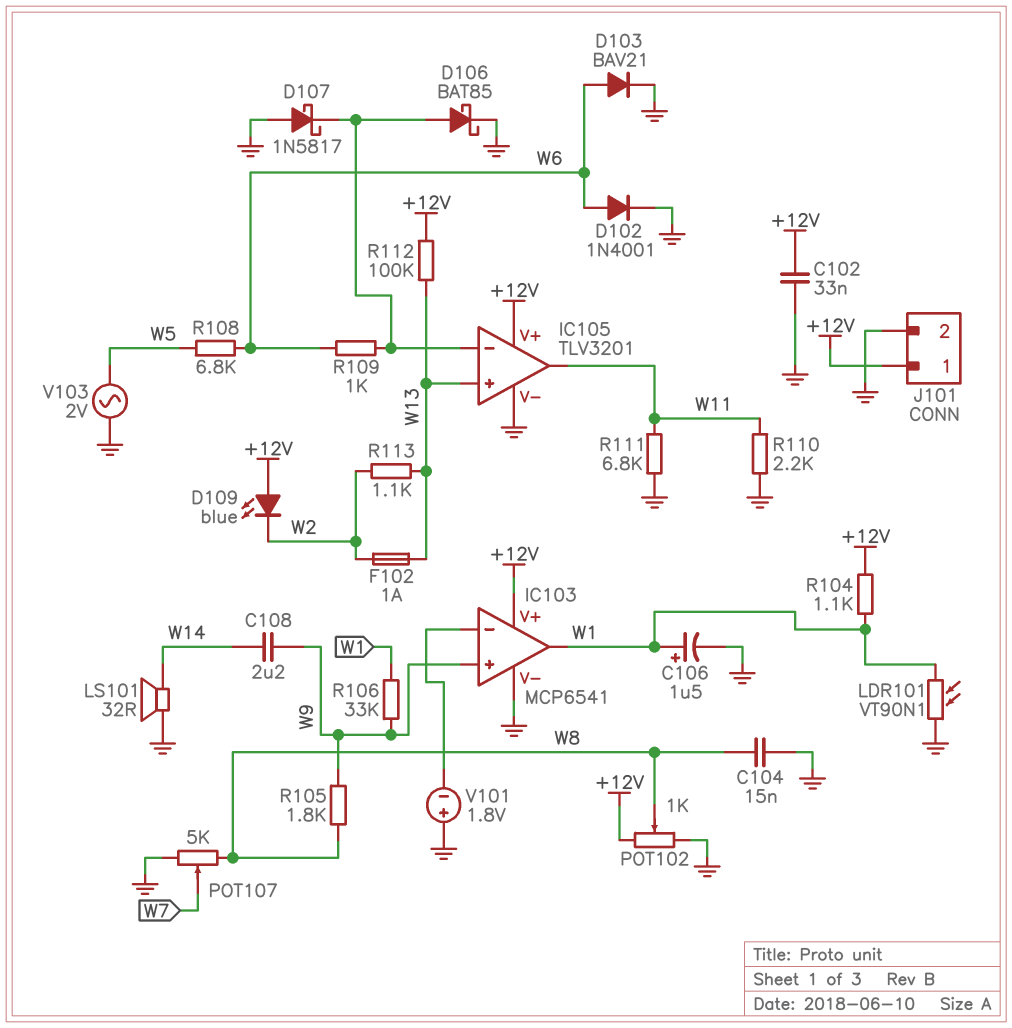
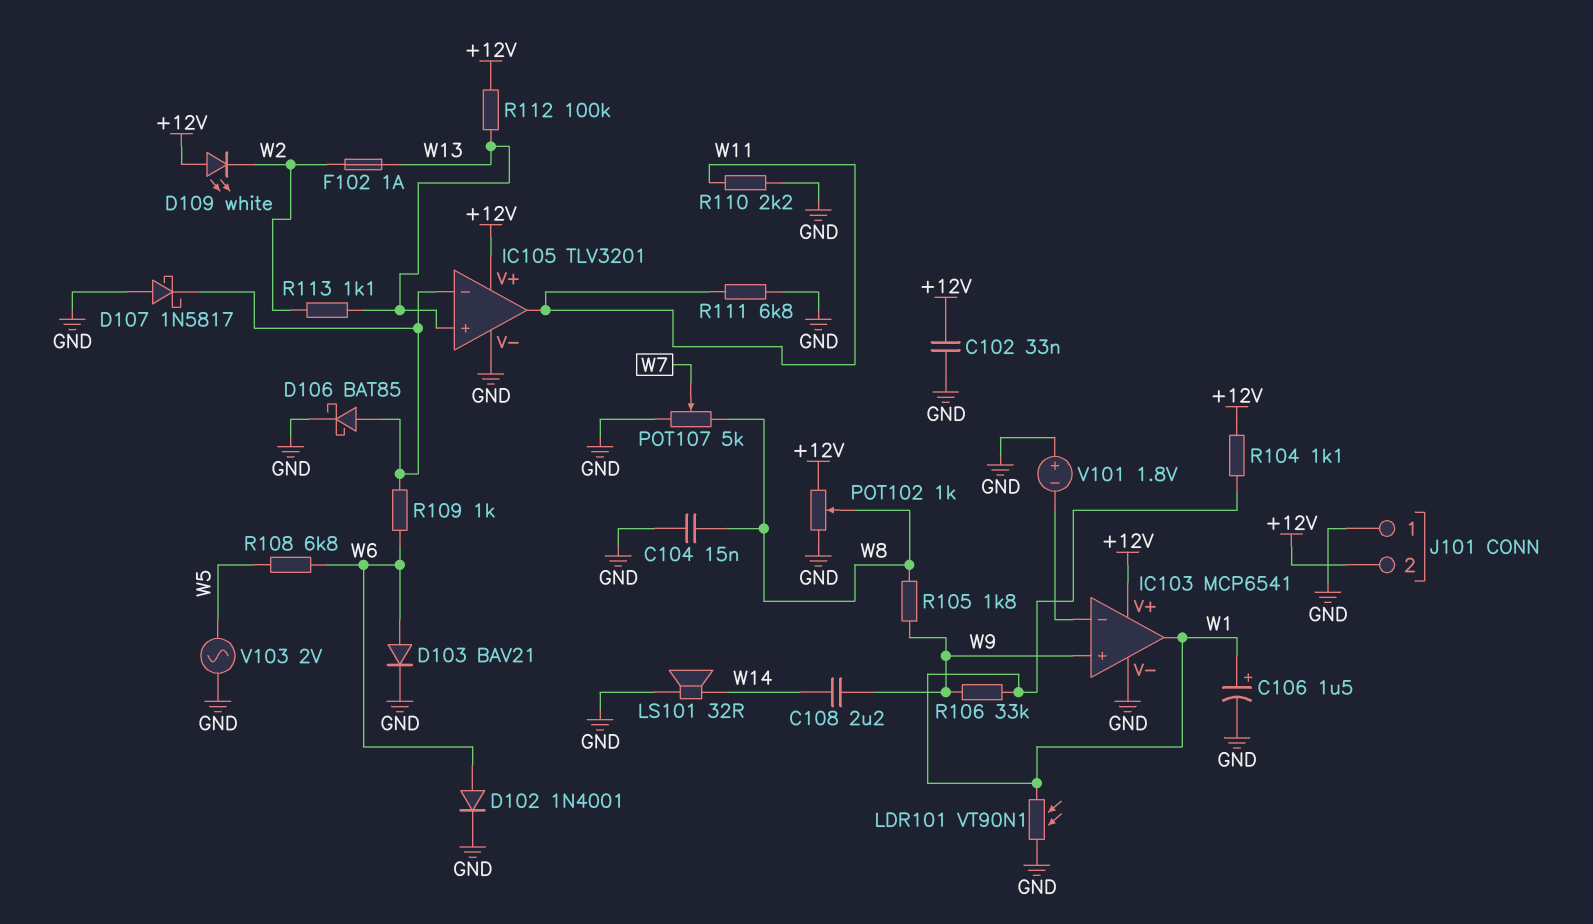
D109: LED blue (A +12V, K W2) -> LED white (A +12V, K W2)
J101 pin 1: +12V -> GND
J101 pin 2: GND -> +12V

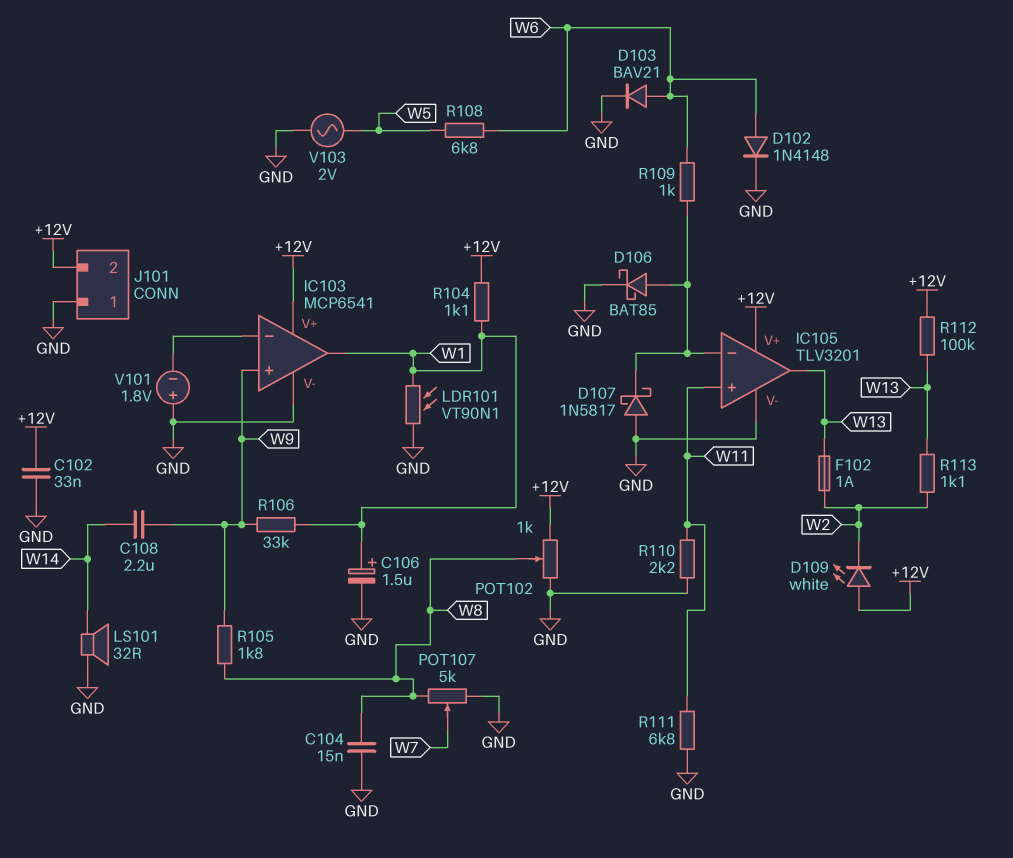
D102: diode 1N4001 (A W6, K GND) -> diode 1N4148 (A W6, K GND)
IC105 pin in+: W13 -> W11
IC105 pin out: W11 -> W13

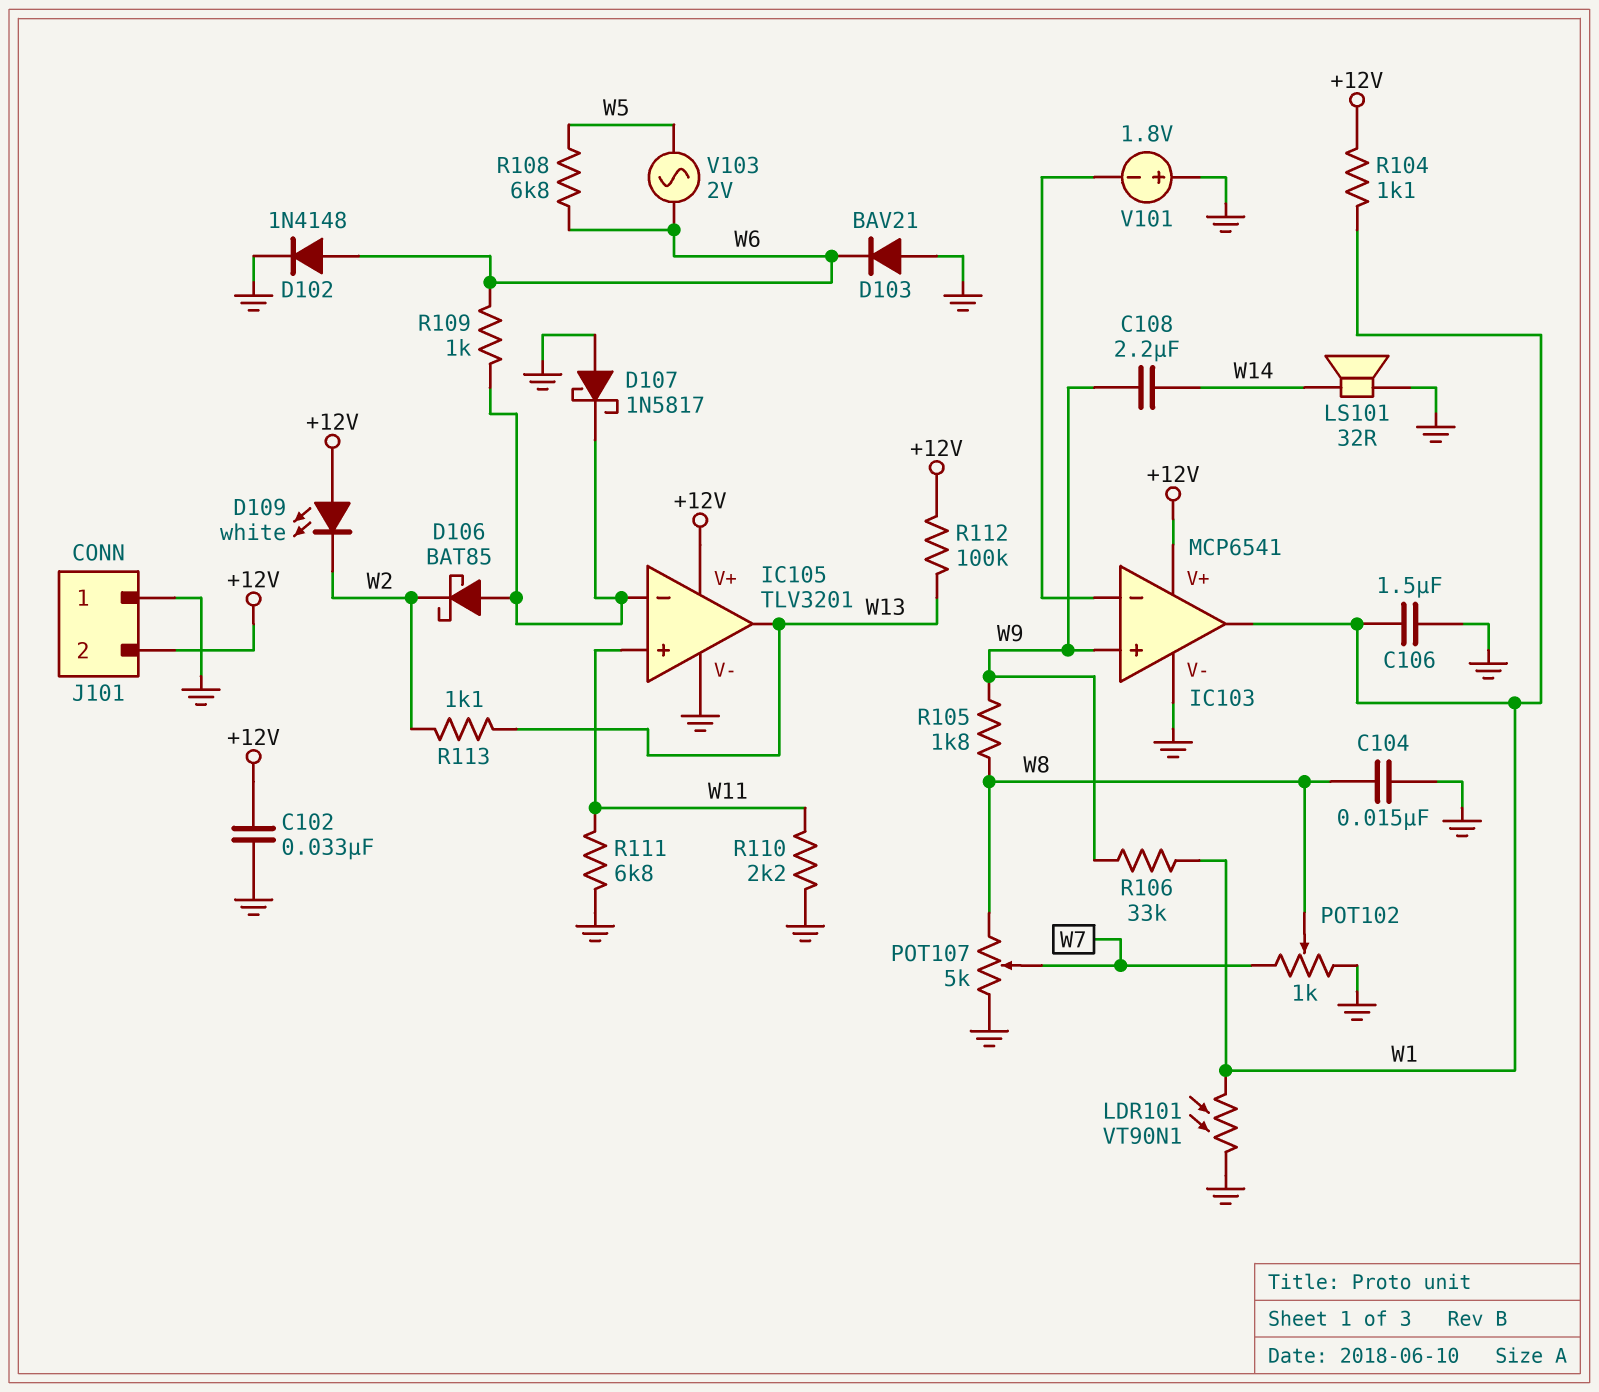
C106: 1.5uF (plus W1, minus GND) -> 1.5uF (GND, W1)
D103: diode BAV21 (A W6, K GND) -> diode BAV21 (A GND, K W6)
D106: schottky BAT85 (A IC105/in-, K GND) -> schottky BAT85 (A IC105/in-, K W2)
F102: 1A (W2, W13) -> none
POT102: 1k (+12V, GND, wiper W8) -> 1k (GND, W7, wiper W8)
V103: AC 2V (GND, W5) -> AC 2V (W5, W6)

